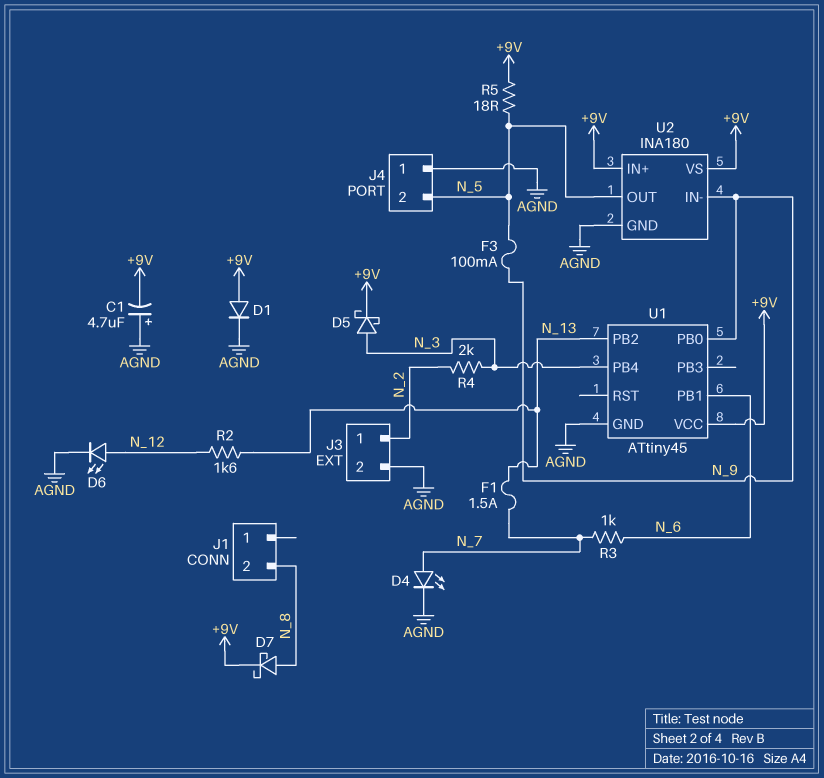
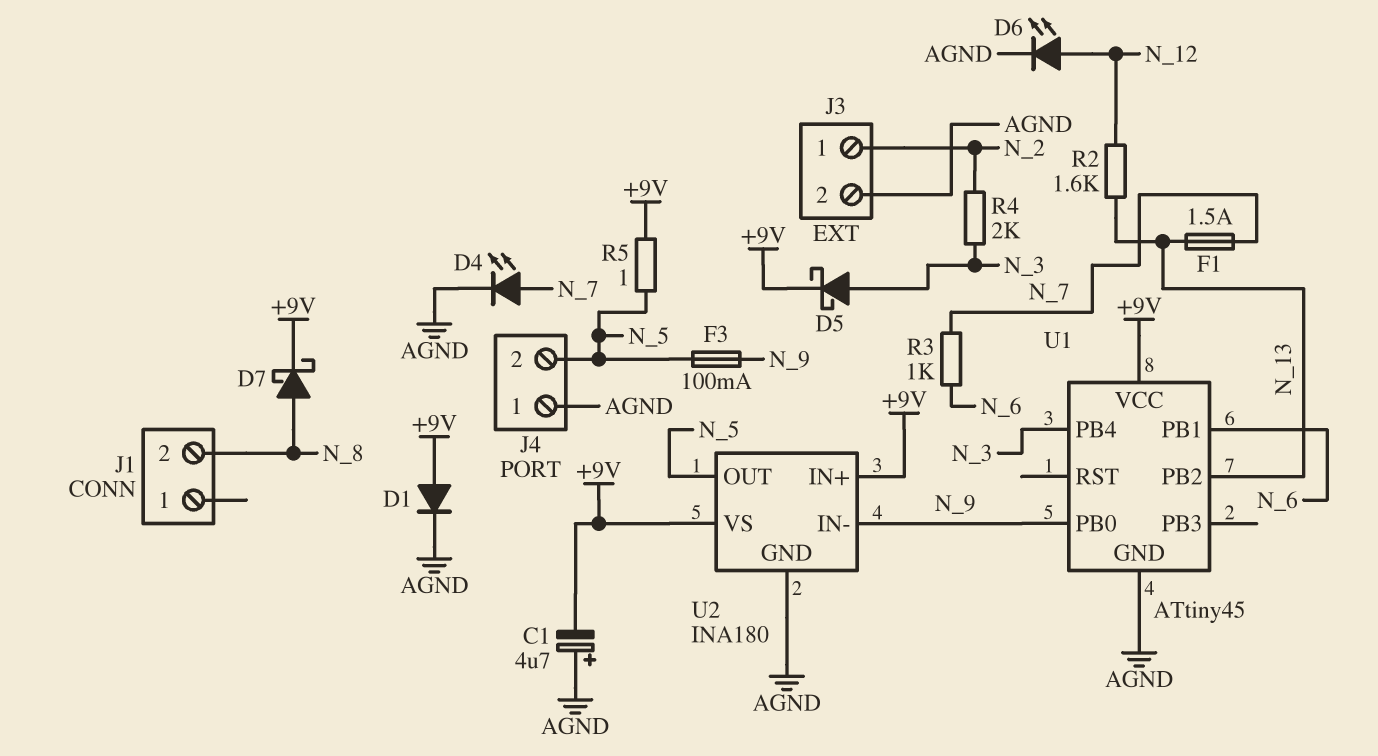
R5: 18 (+9V, N_5) -> 1 (+9V, N_5)

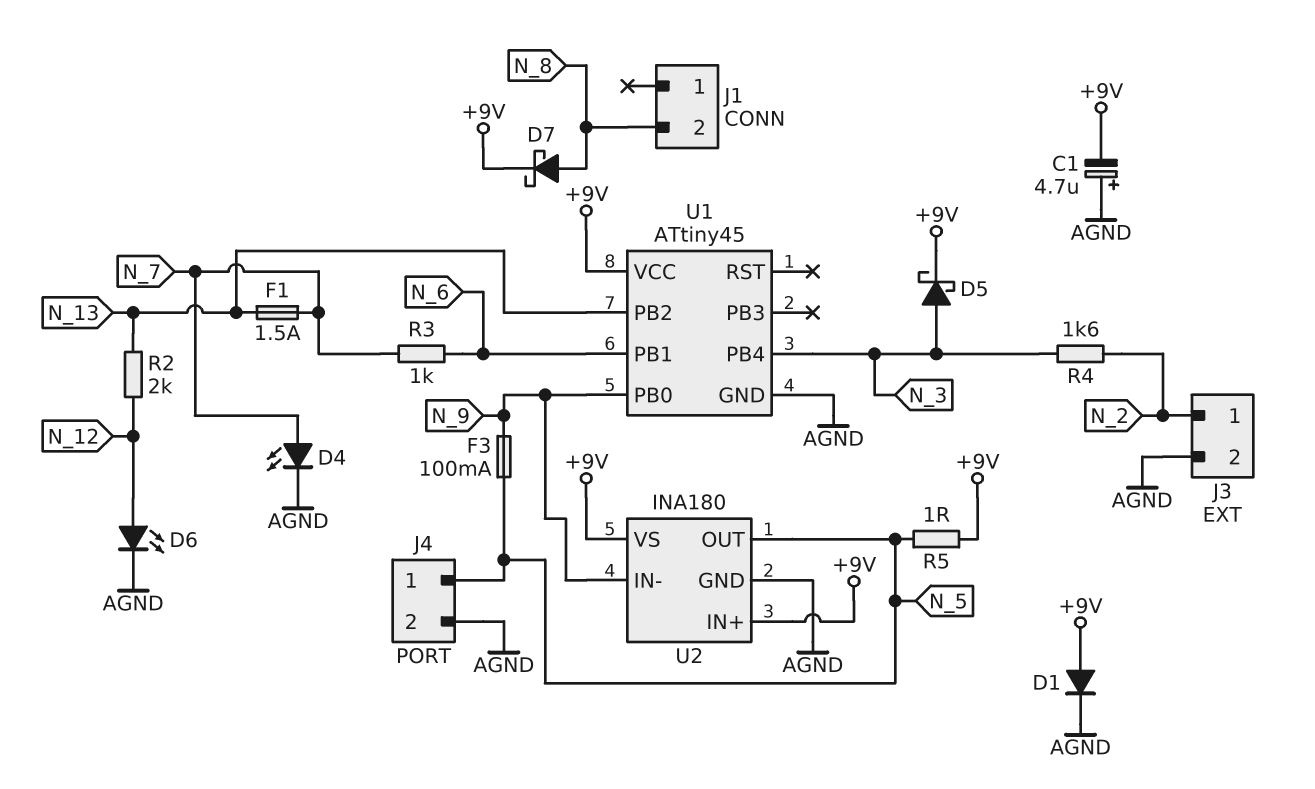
J4 pin 1: AGND -> N_5
J4 pin 2: N_5 -> AGND
R2: 1.6k (N_12, N_13) -> 2k (N_12, N_13)
R4: 2k (N_2, N_3) -> 1.6k (N_2, N_3)

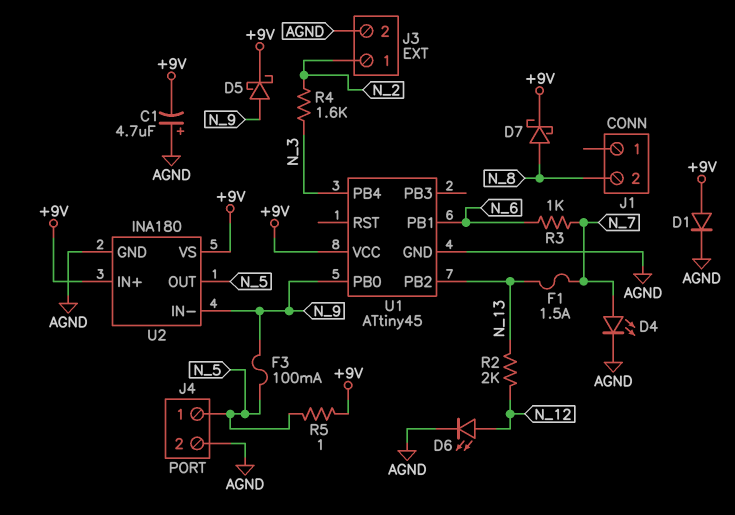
D5: schottky (A N_3, K +9V) -> schottky (A N_9, K +9V)

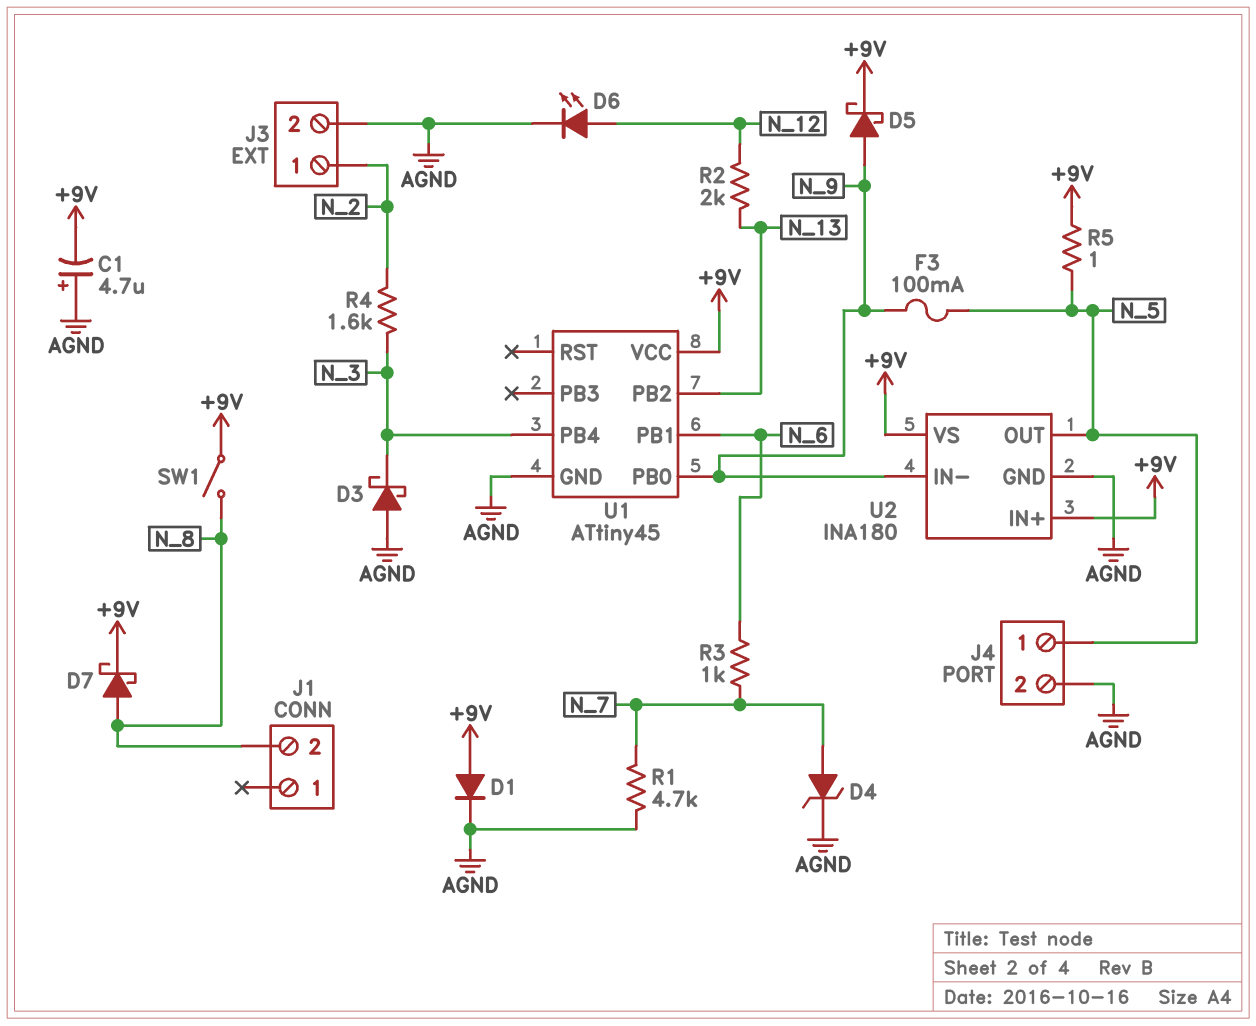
D3: none -> schottky (A AGND, K N_3)
D4: LED (A N_7, K AGND) -> zener (A N_7, K AGND)
F1: 1.5A (N_7, N_13) -> none
R1: none -> 4.7k (AGND, N_7)
SW1: none -> switch (+9V, N_8)

